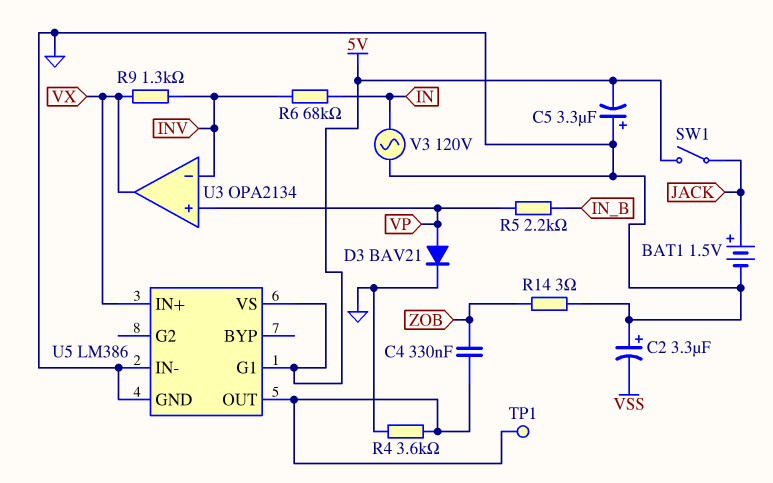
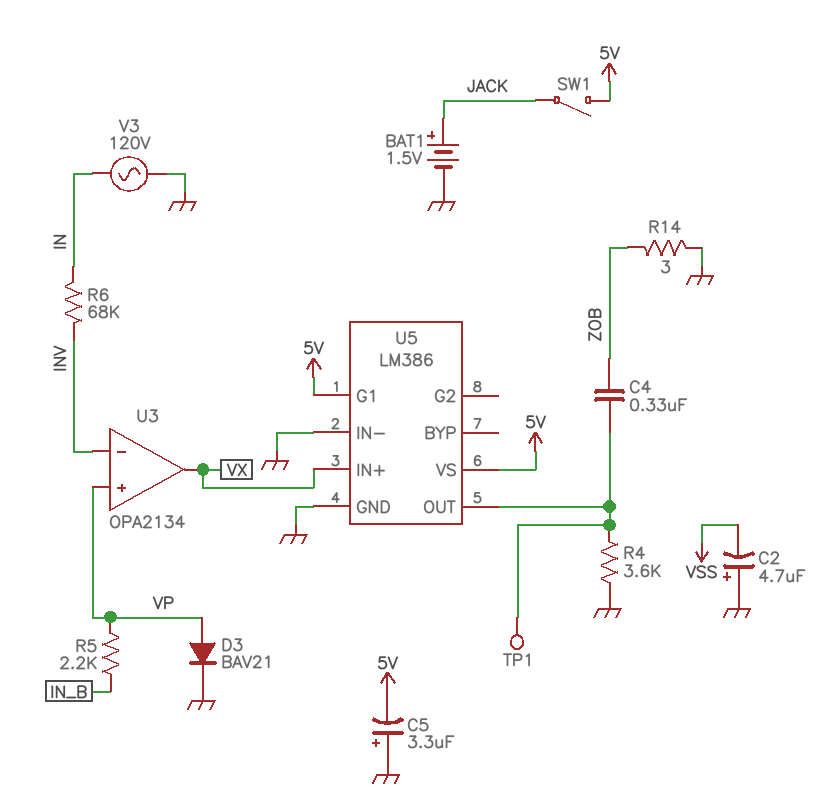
C2: 3.3uF (plus GND, minus VSS) -> 4.7uF (plus GND, minus VSS)
R9: 1.3k (INV, VX) -> none

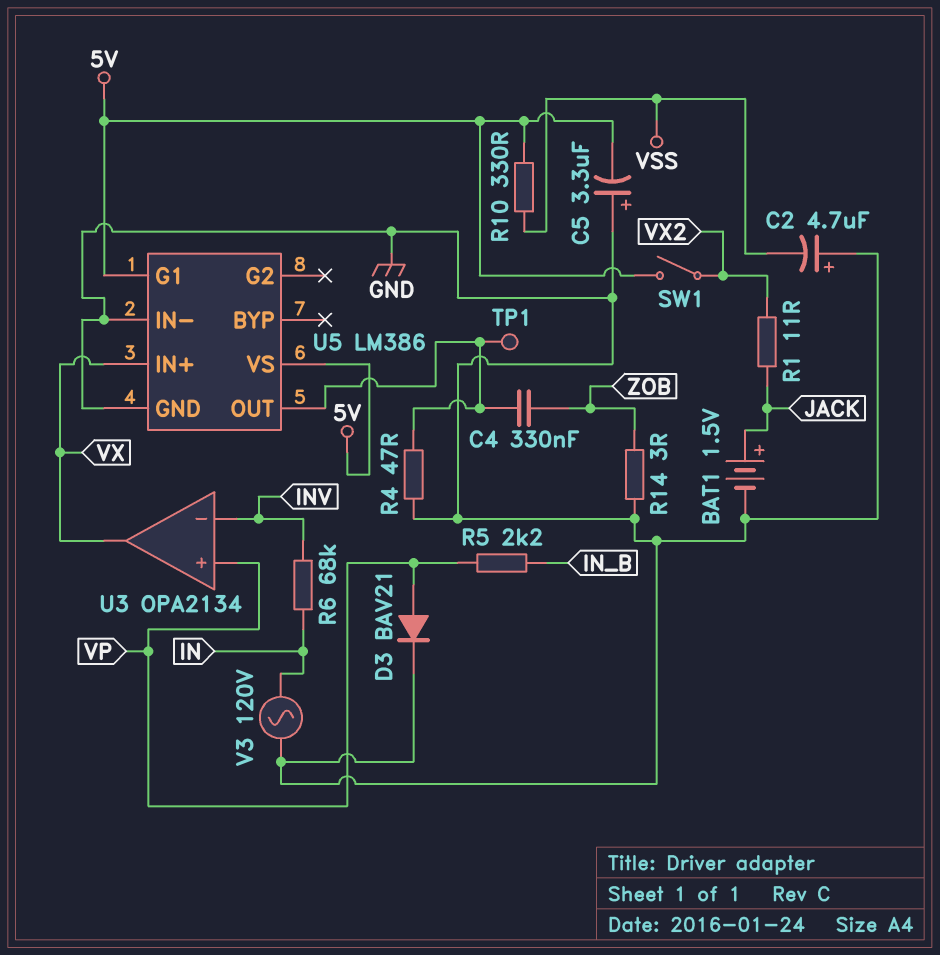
R1: none -> 11 (JACK, VX2)
R4: 3.6k (GND, U5/OUT) -> 47 (GND, U5/OUT)
R10: none -> 330 (5V, VSS)
SW1: switch (5V, JACK) -> switch (5V, VX2)

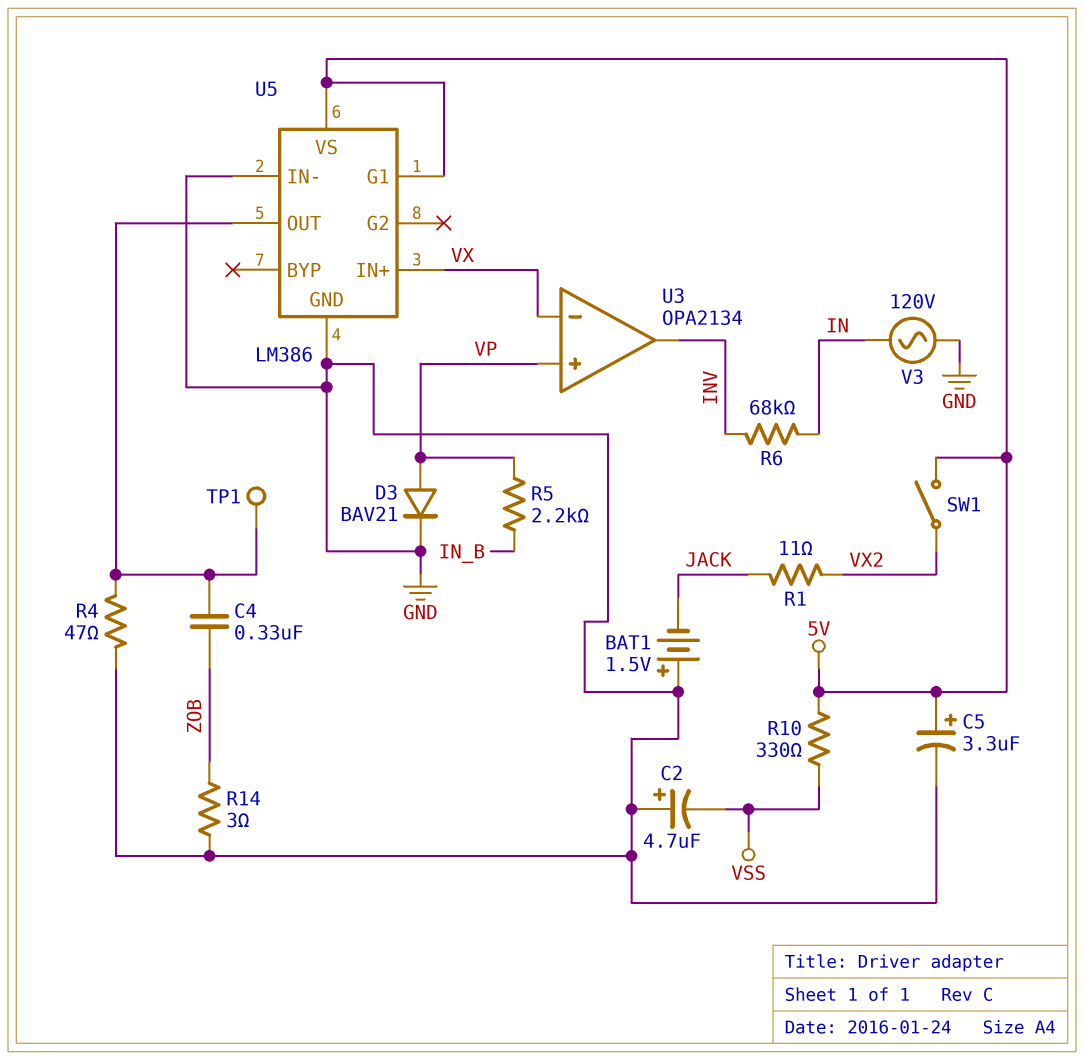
BAT1: 1.5V (plus JACK, minus GND) -> 1.5V (plus GND, minus JACK)
C5: 3.3uF (plus GND, minus 5V) -> 3.3uF (plus 5V, minus GND)
U3 pin in-: INV -> VX
U3 pin out: VX -> INV

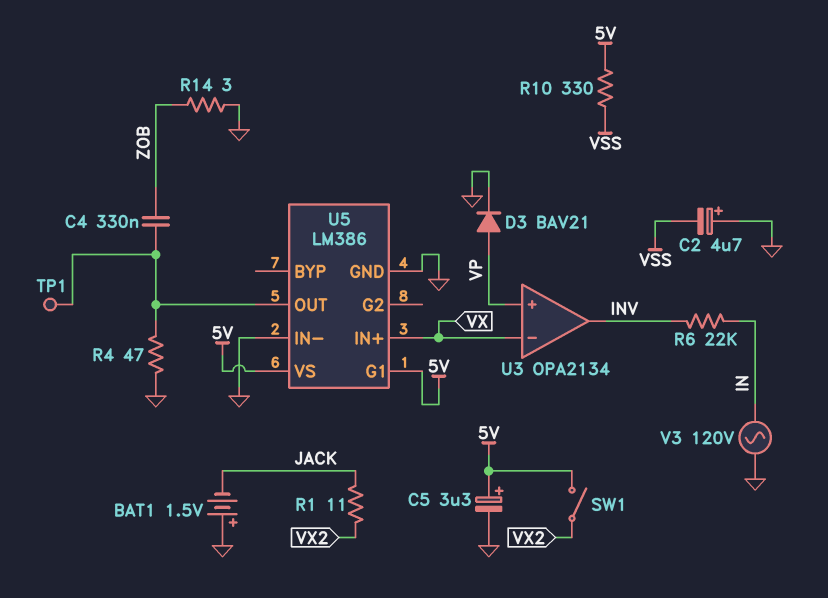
R5: 2.2k (IN_B, VP) -> none
R6: 68k (IN, INV) -> 22k (IN, INV)

